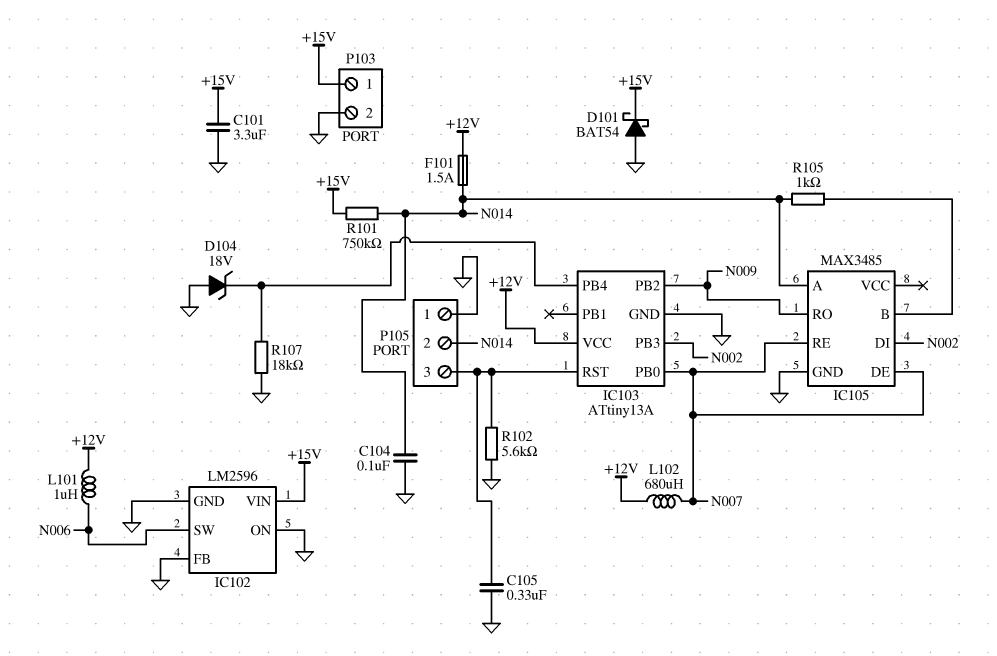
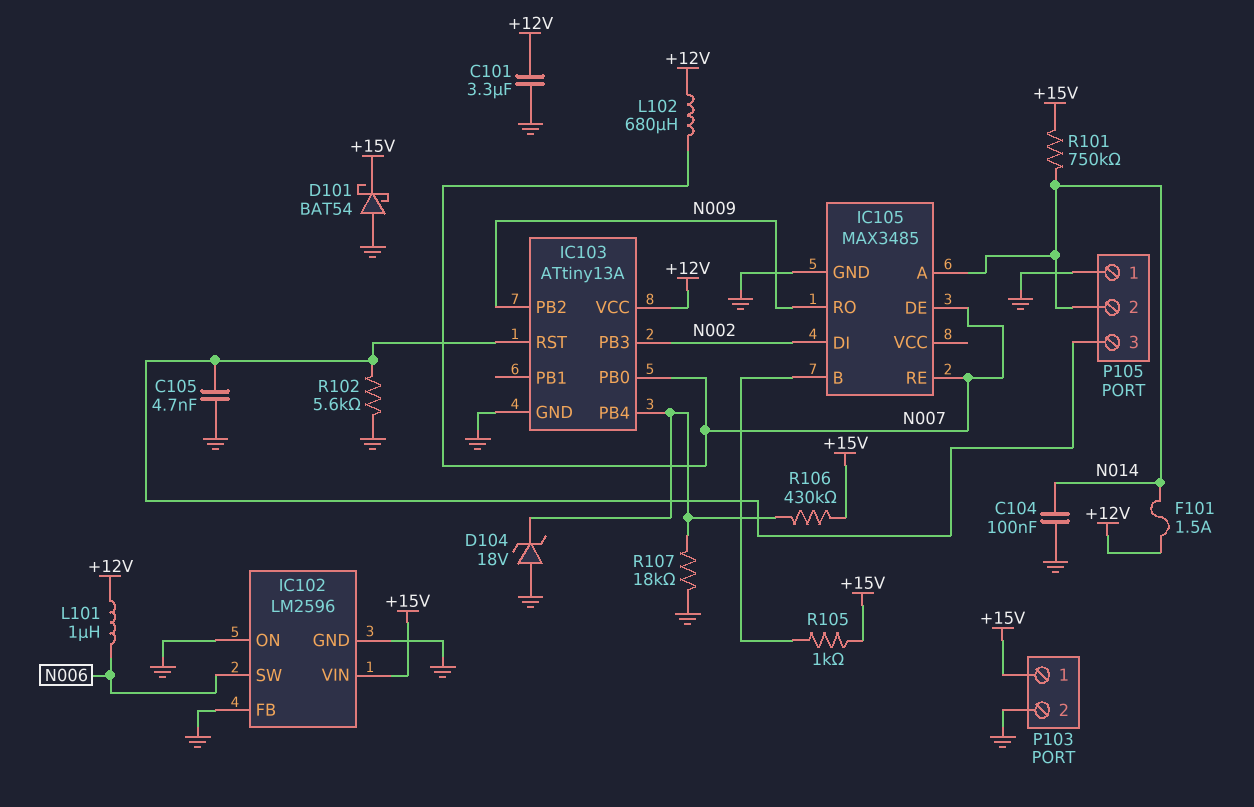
C101: 3.3uF (+15V, GND) -> 3.3uF (+12V, GND)
C105: 330nF (GND, IC103/RST) -> 4.7nF (GND, IC103/RST)
R105: 1k (IC105/B, N014) -> 1k (+15V, IC105/B)
R106: none -> 430k (+15V, IC103/PB4)

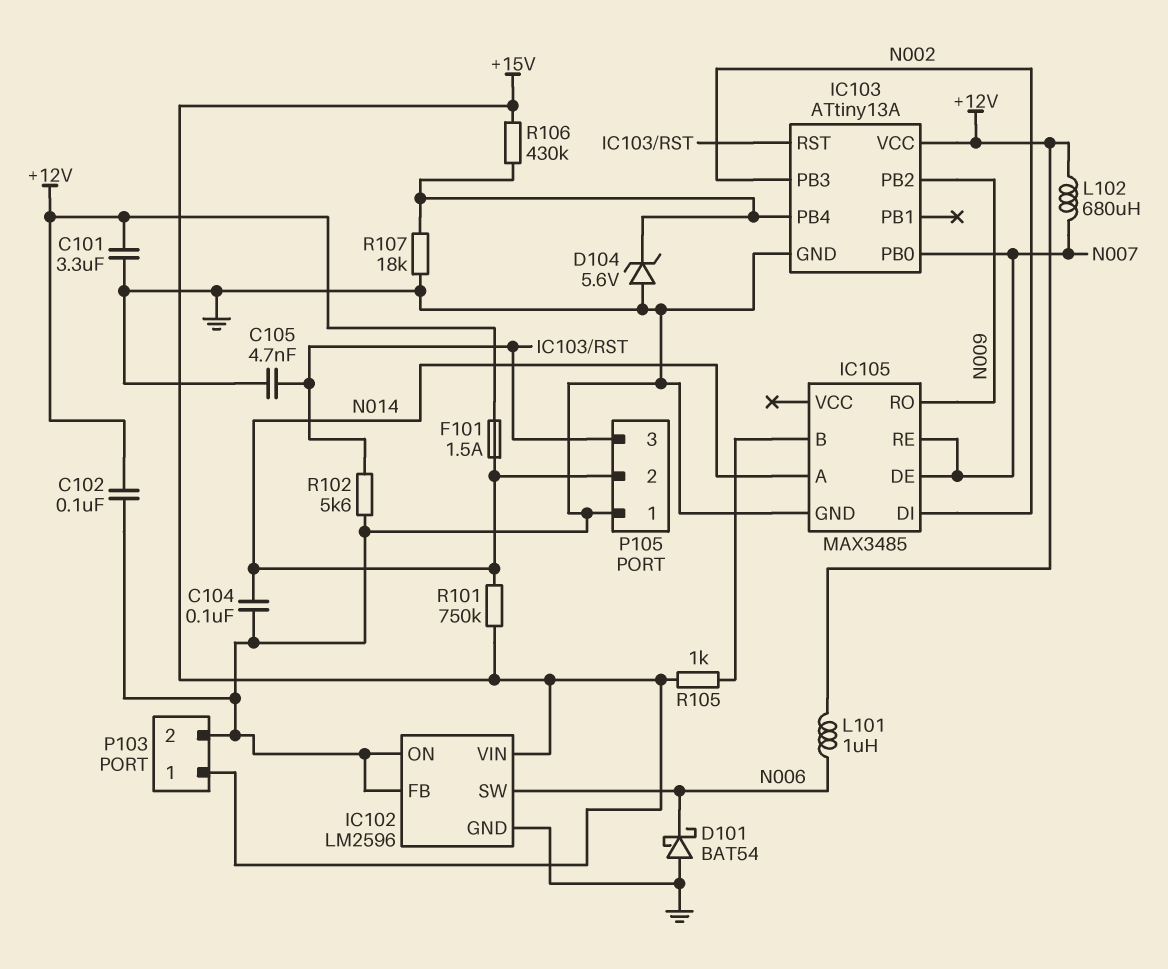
C102: none -> 100nF (+12V, GND)
D101: schottky BAT54 (A GND, K +15V) -> schottky BAT54 (A GND, K N006)
D104: zener 18V (A GND, K IC103/PB4) -> zener 5.6V (A GND, K IC103/PB4)

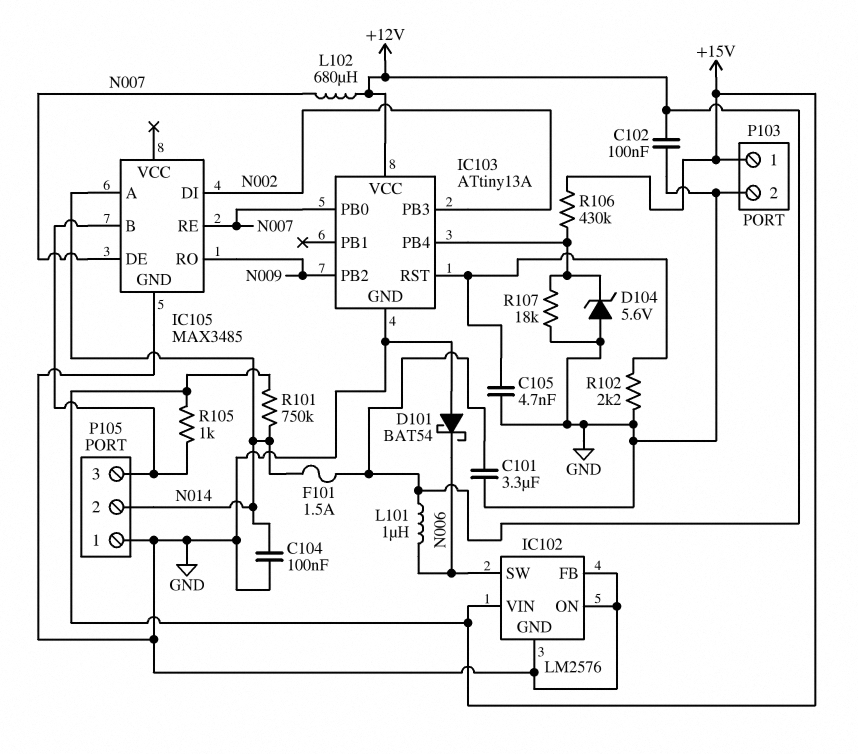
IC102: LM2596 -> LM2576
P105 pin 3: IC103/RST -> IC105/B
R102: 5.6k (GND, IC103/RST) -> 2.2k (GND, IC103/RST)

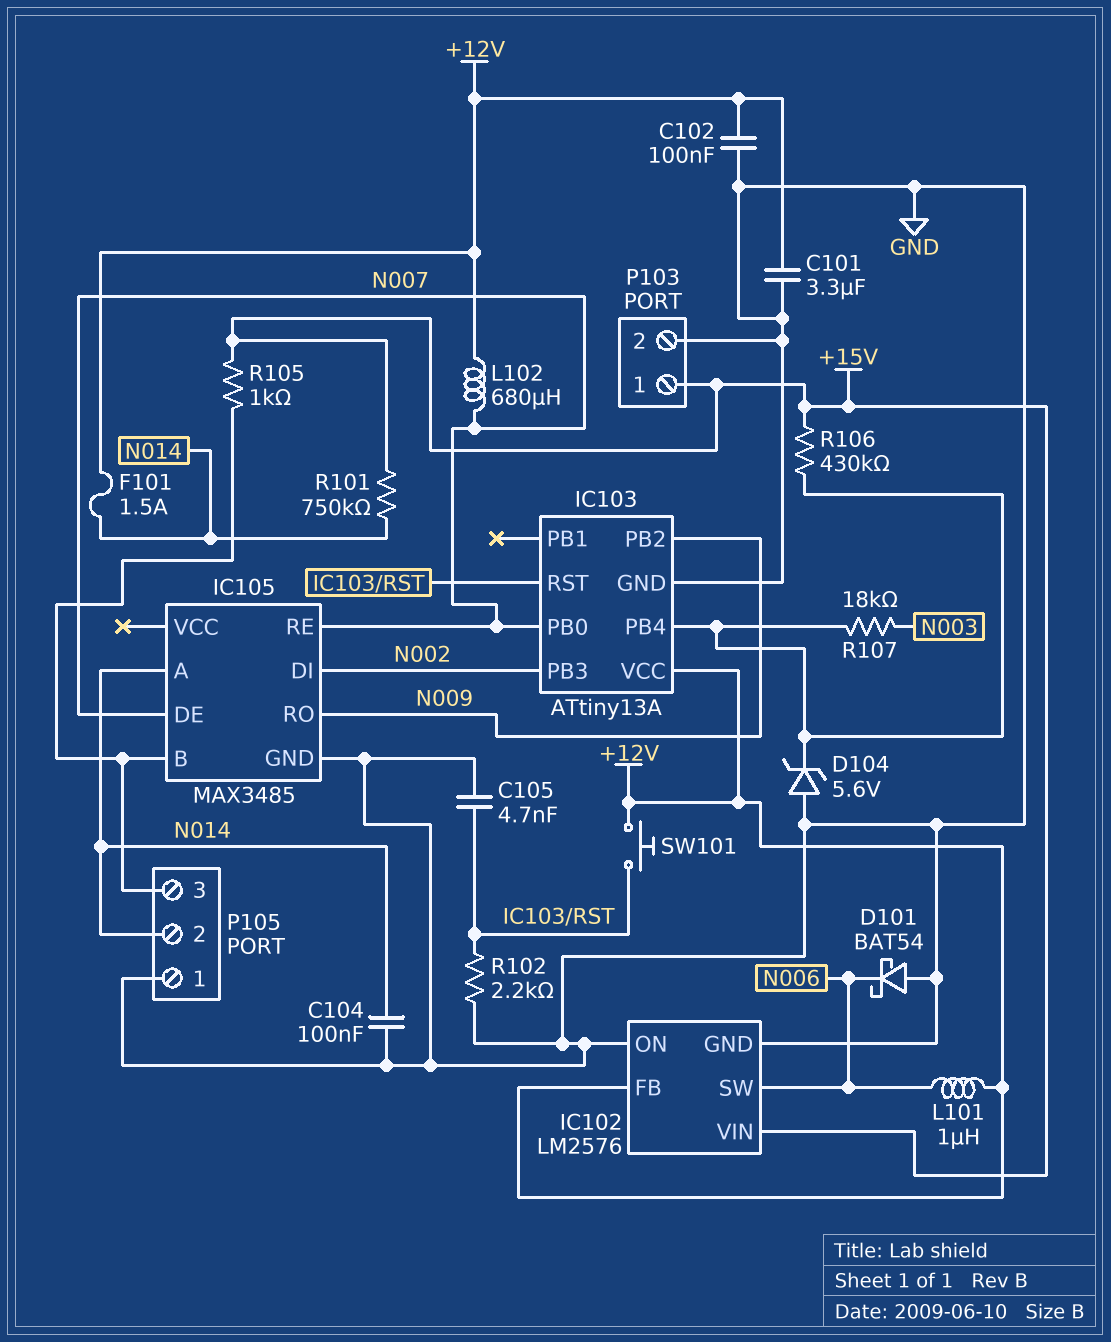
IC102 pin FB: GND -> +12V
R107: 18k (GND, IC103/PB4) -> 18k (IC103/PB4, N003)
SW101: none -> button (+12V, IC103/RST)

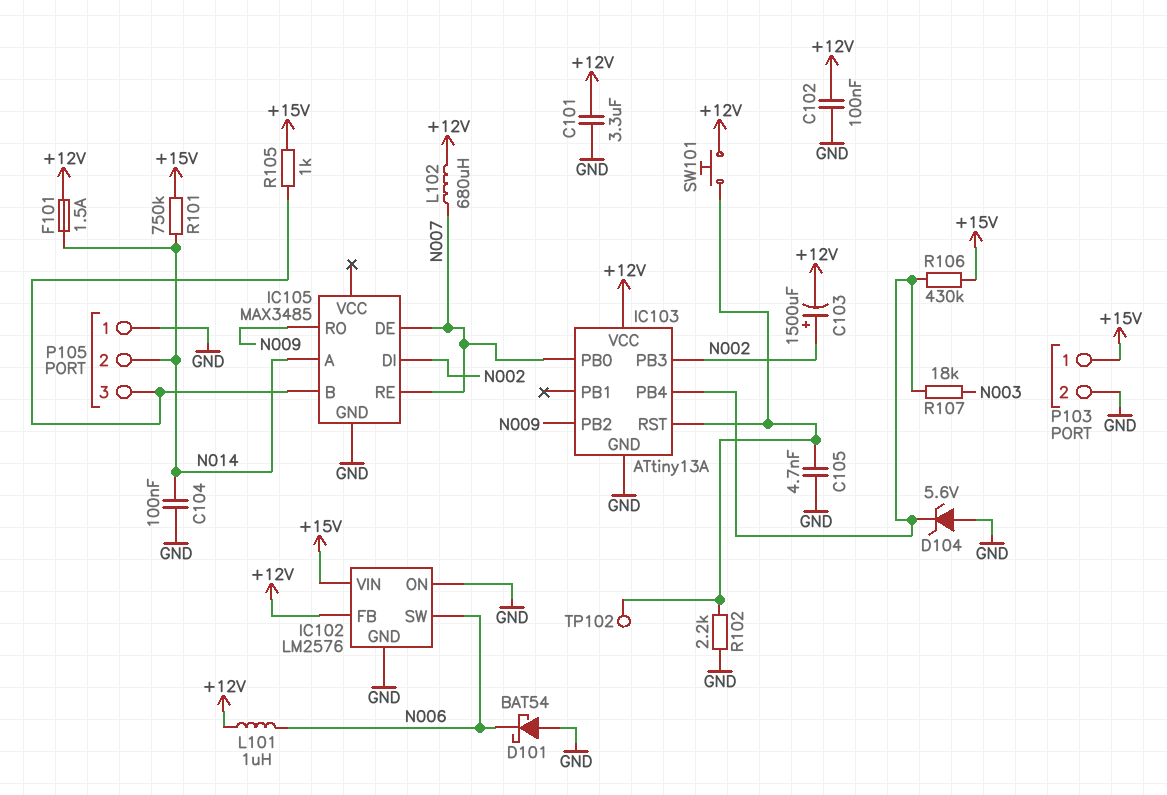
C103: none -> 1500uF (plus N002, minus +12V)
TP102: none -> test point (IC103/RST)

